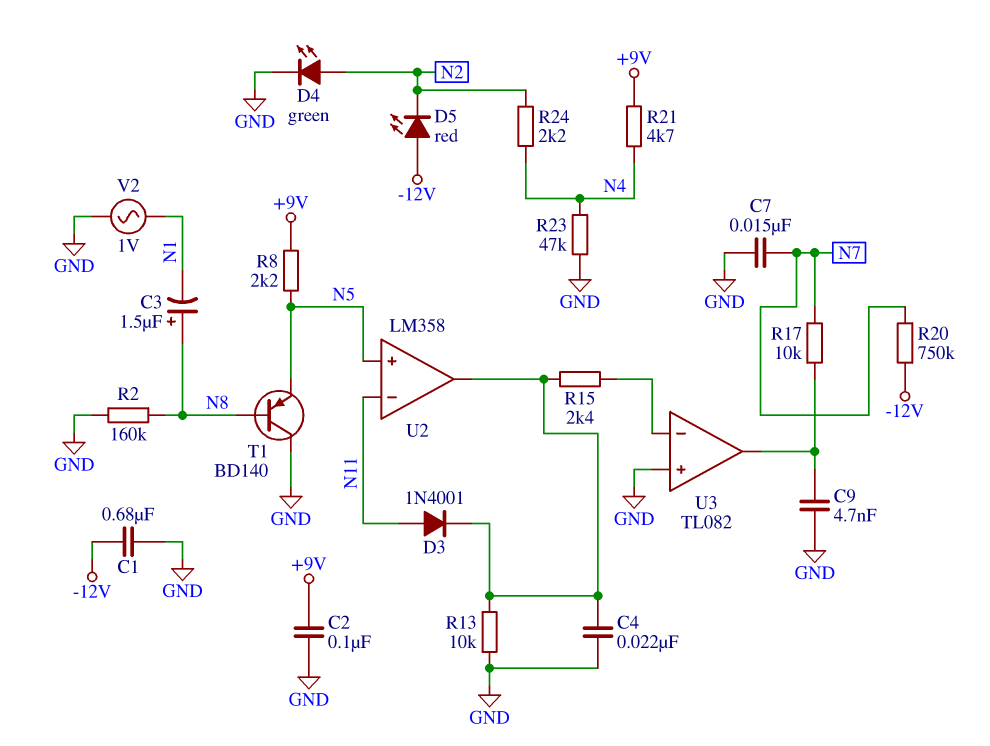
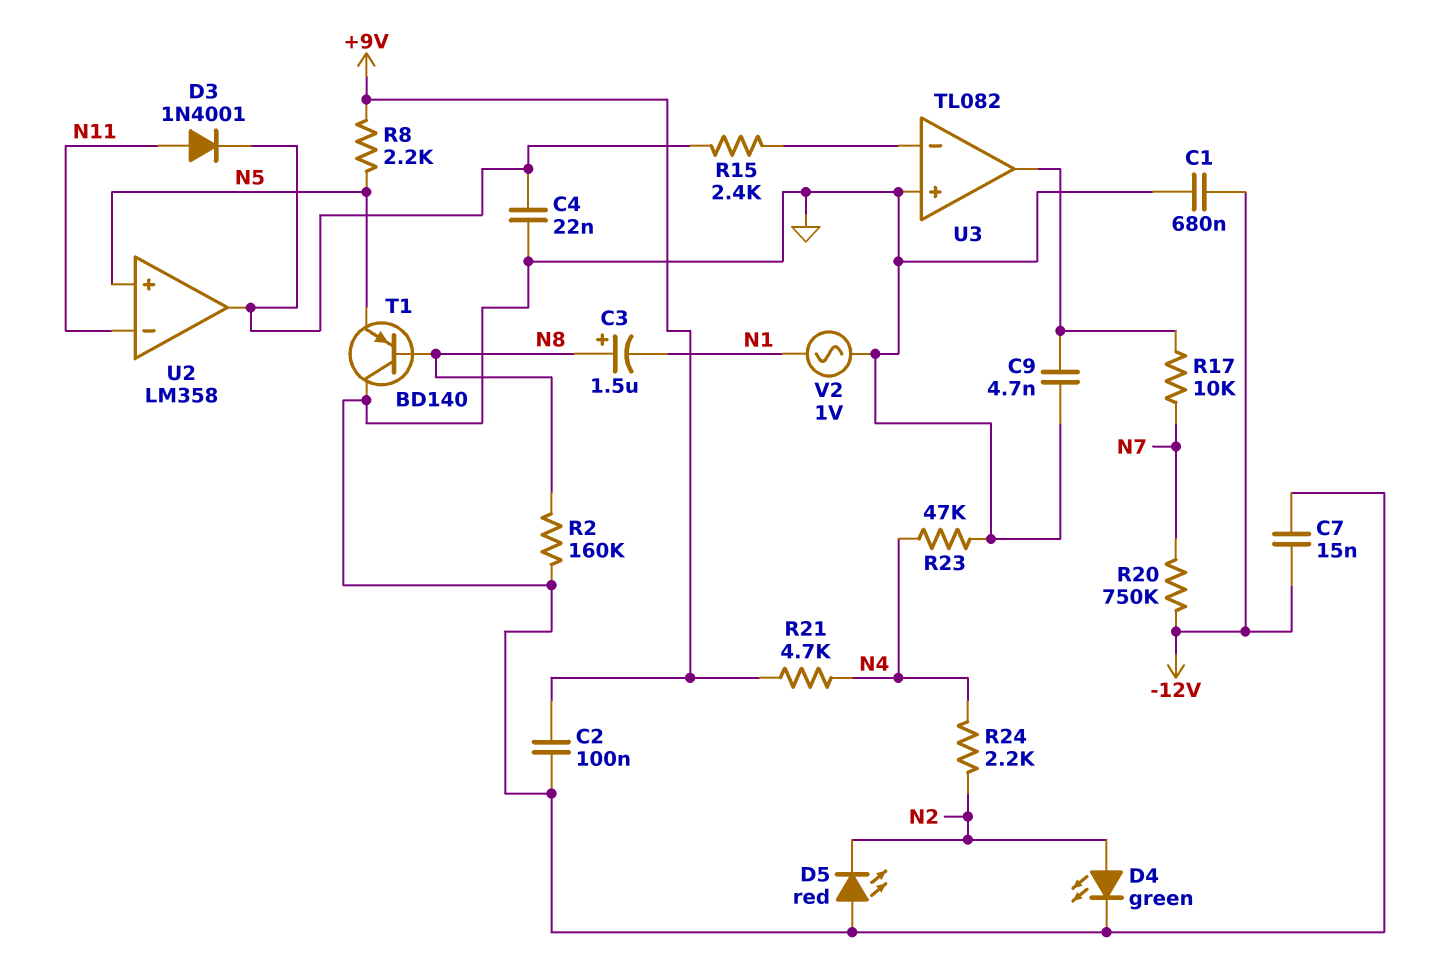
C7: 15nF (GND, N7) -> 15nF (-12V, GND)
D5: LED red (A -12V, K N2) -> LED red (A GND, K N2)
R13: 10k (GND, U2/out) -> none

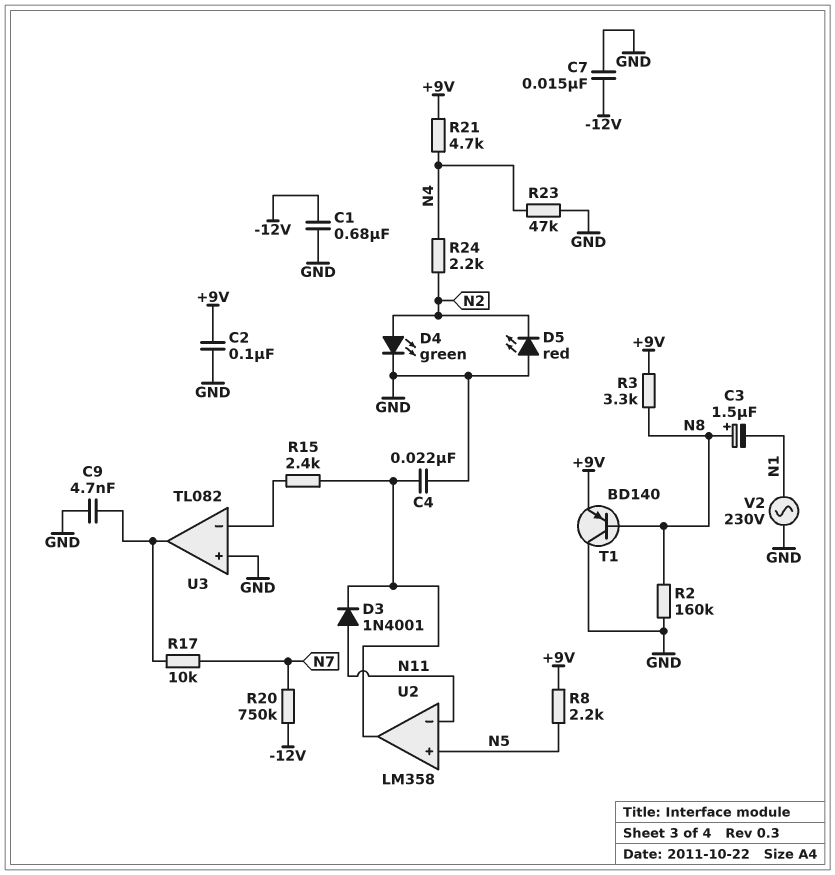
R3: none -> 3.3k (+9V, N8)
T1: PNP BD140 (B N8, C GND, E N5) -> PNP BD140 (B N8, C GND, E +9V)
V2: AC 1V (GND, N1) -> AC 230V (GND, N1)

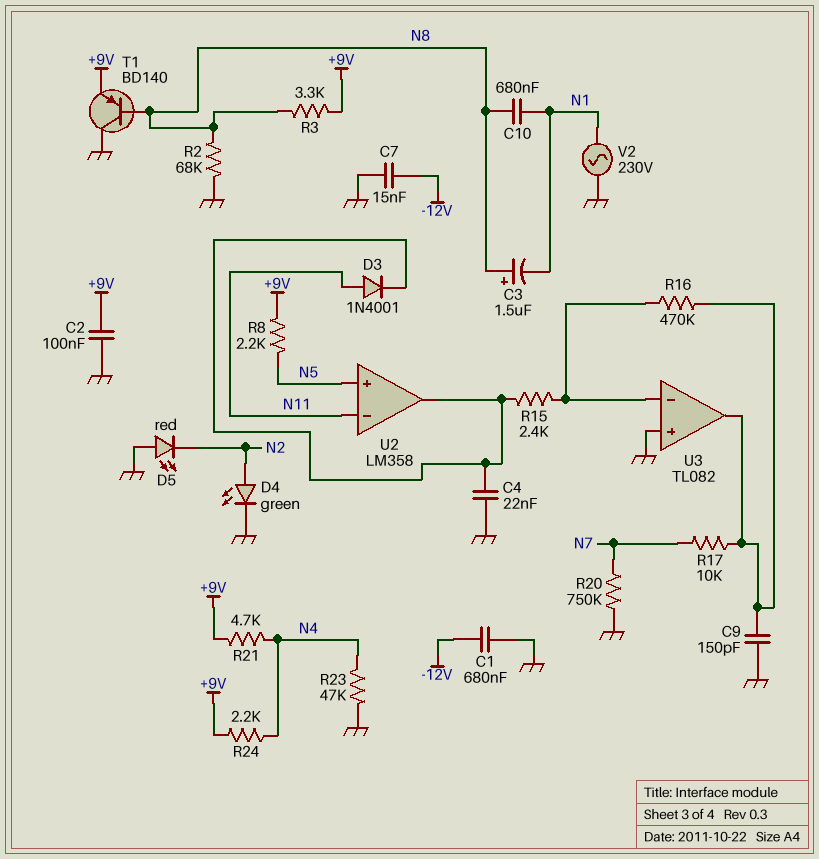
C9: 4.7nF (GND, U3/out) -> 150pF (GND, U3/out)
C10: none -> 680nF (N1, N8)
R2: 160k (GND, N8) -> 68k (GND, N8)
R16: none -> 470k (U3/in-, U3/out)
R20: 750k (-12V, N7) -> 750k (GND, N7)
R24: 2.2k (N2, N4) -> 2.2k (+9V, N4)

